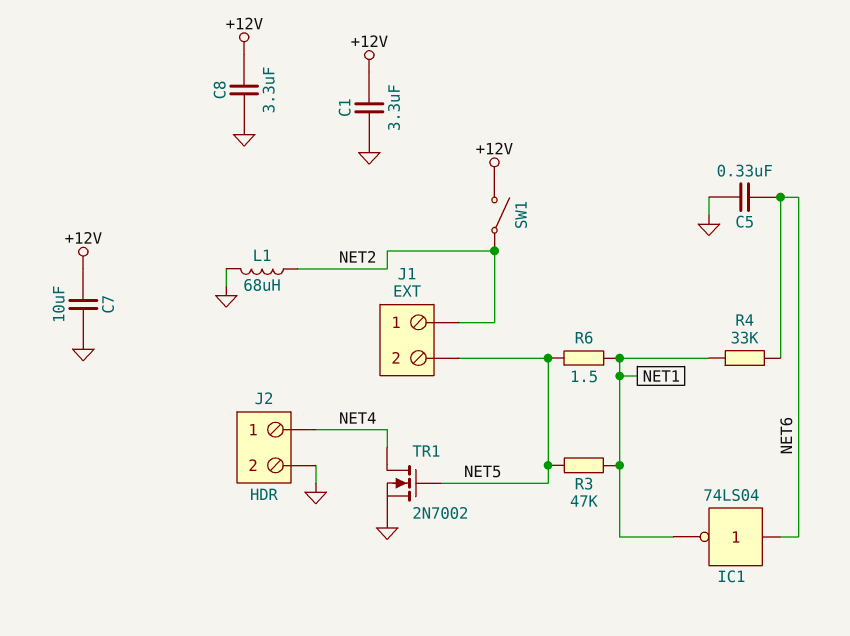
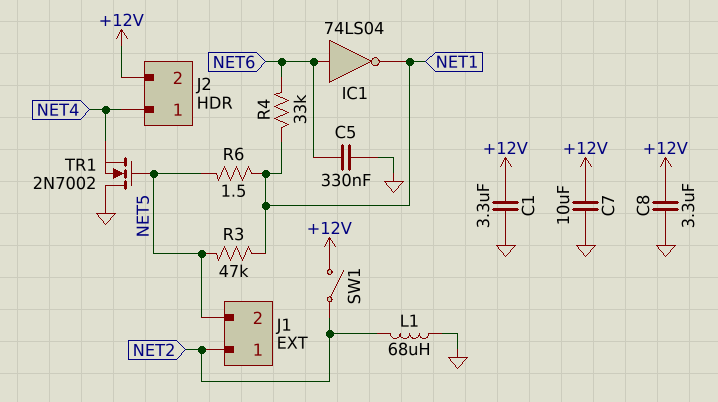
J2 pin 2: GND -> +12V
TR1: NMOS 2N7002 (G NET5, D NET4, S GND) -> NMOS 2N7002 (G NET5, D GND, S NET4)

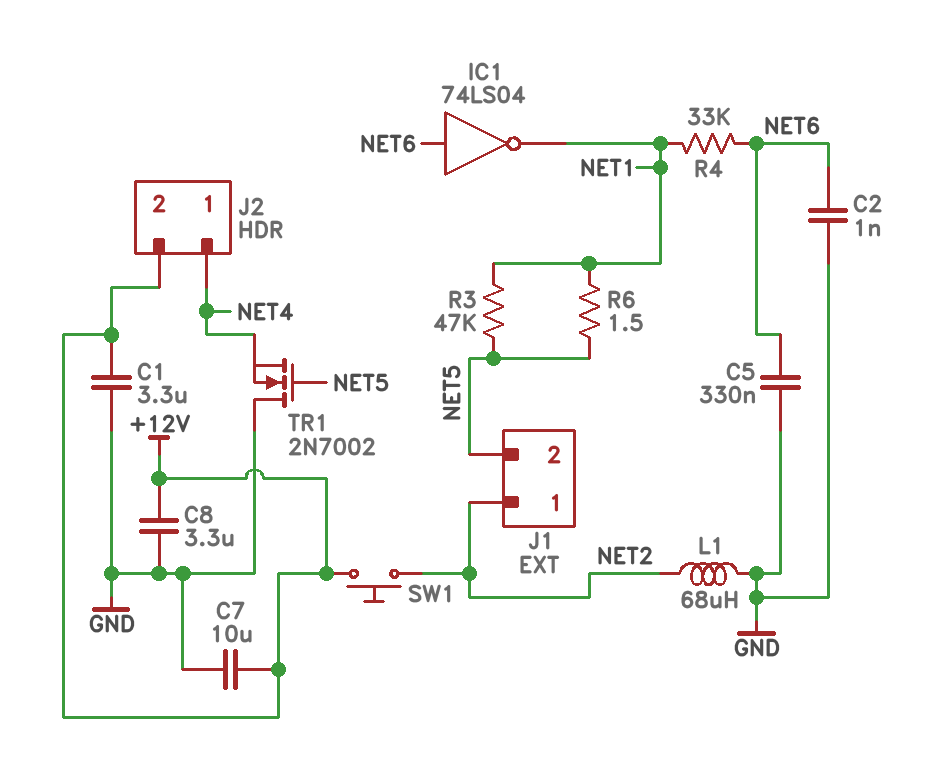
C2: none -> 1nF (GND, NET6)
SW1: switch (+12V, NET2) -> button (+12V, NET2)

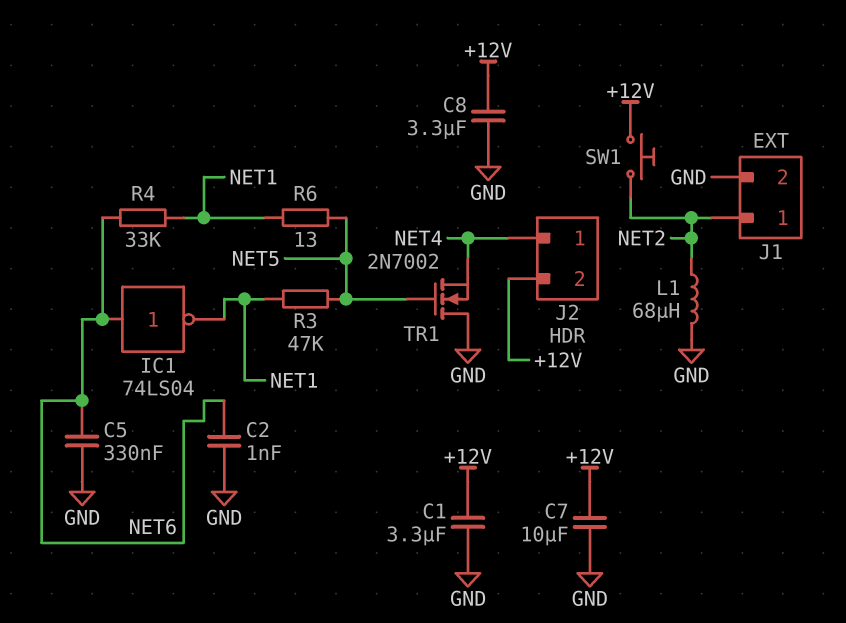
J1 pin 2: NET5 -> GND
R6: 1.5 (NET1, NET5) -> 13 (NET1, NET5)

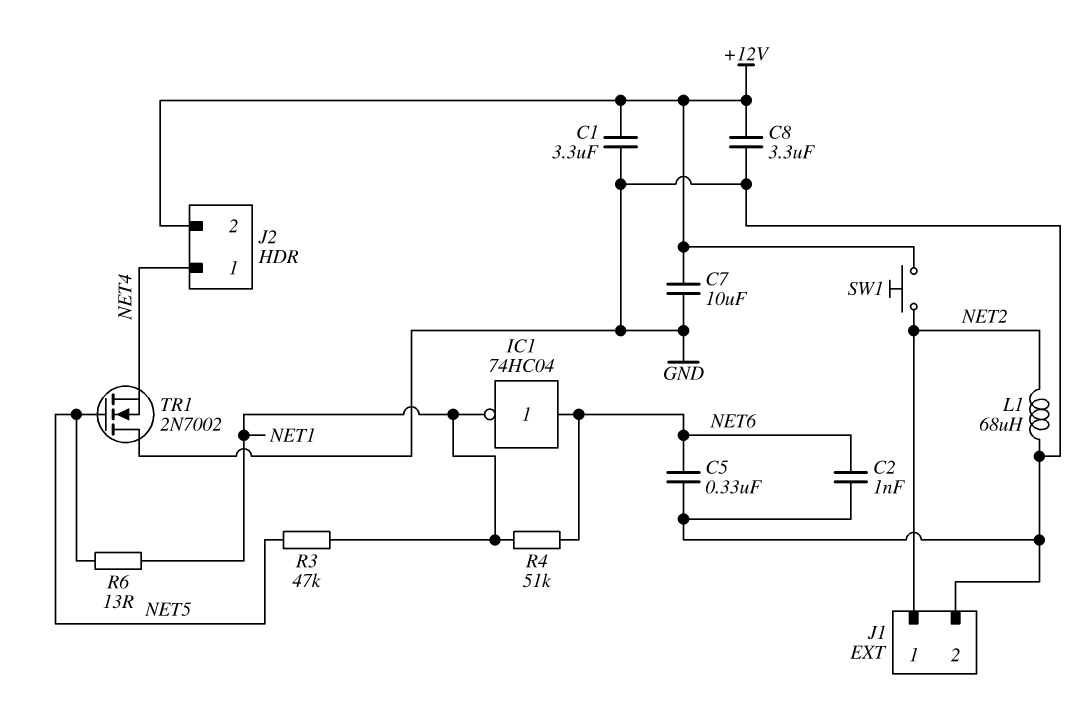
IC1: NOT 74LS04 (in NET6, out NET1) -> NOT 74HC04 (in NET6, out NET1)
R4: 33k (NET1, NET6) -> 51k (NET1, NET6)

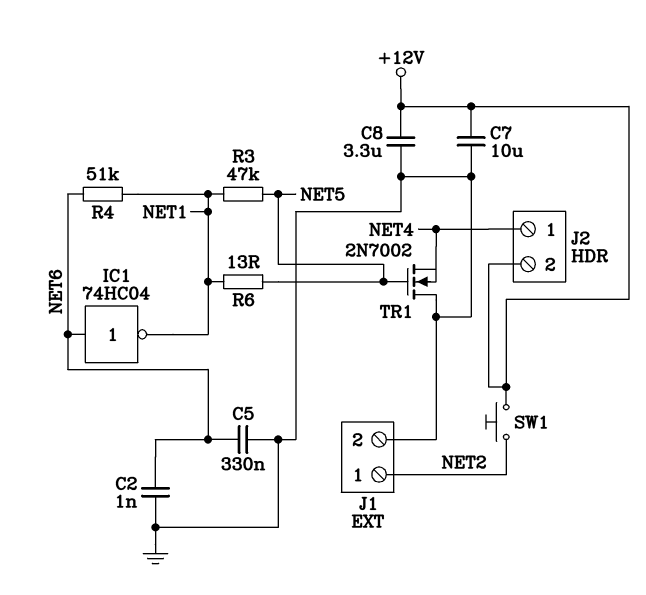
C1: 3.3uF (+12V, GND) -> none
L1: 68uH (GND, NET2) -> none

